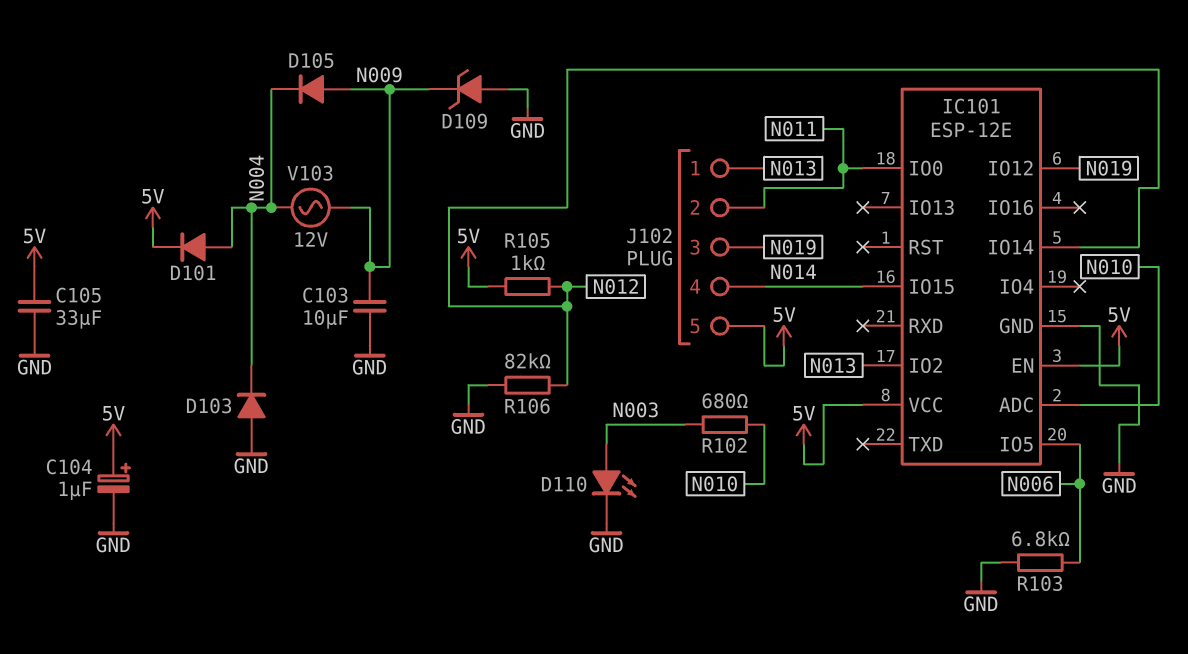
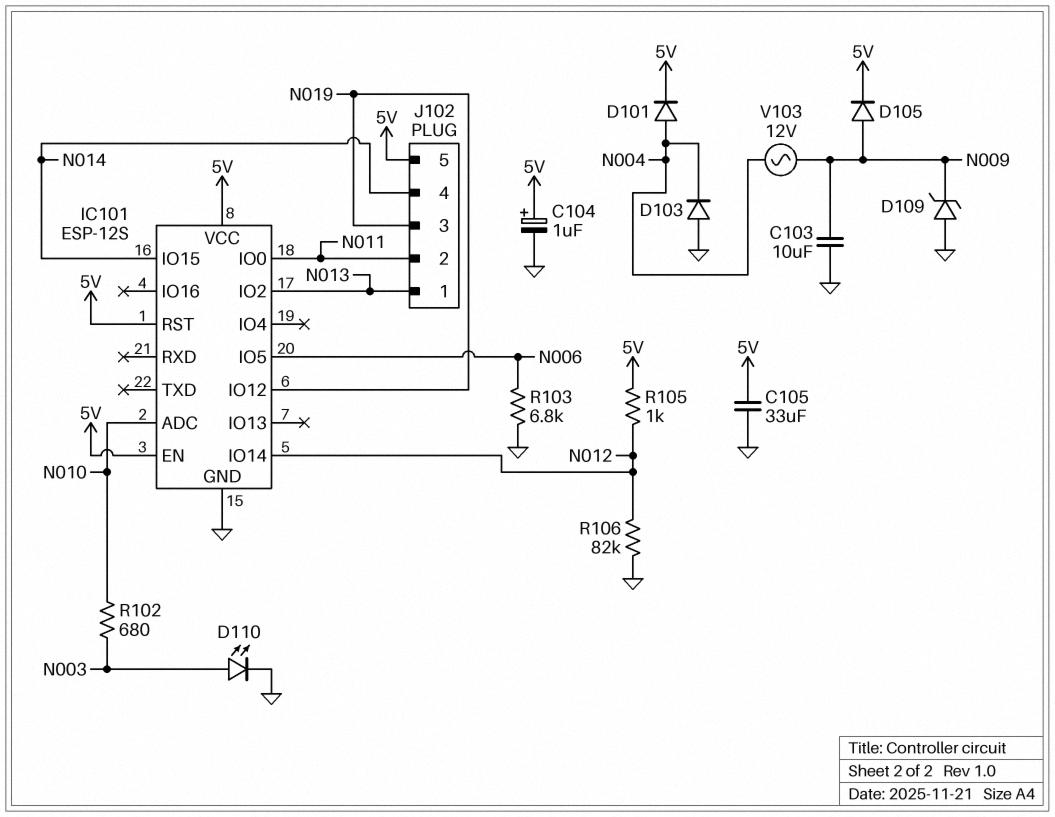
D105: diode (A N009, K N004) -> diode (A N009, K 5V)
IC101: ESP-12E -> ESP-12S
IC101 pin RST: none -> 5V

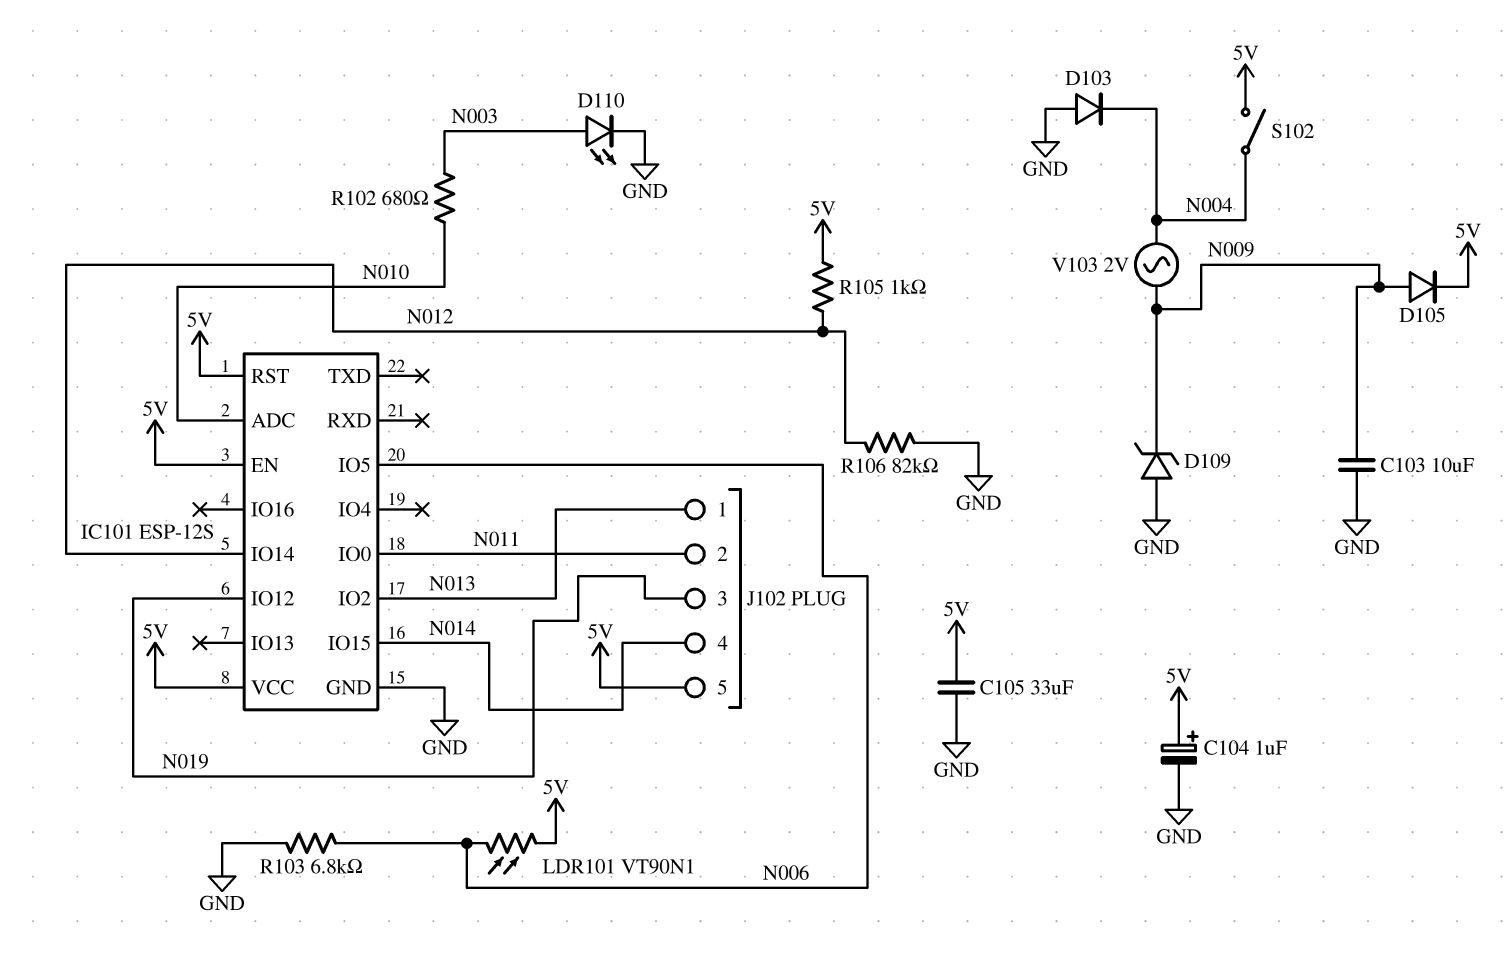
D101: diode (A N004, K 5V) -> none
LDR101: none -> VT90N1 (5V, N006)
S102: none -> switch (5V, N004)
V103: AC 12V (N004, N009) -> AC 2V (N004, N009)

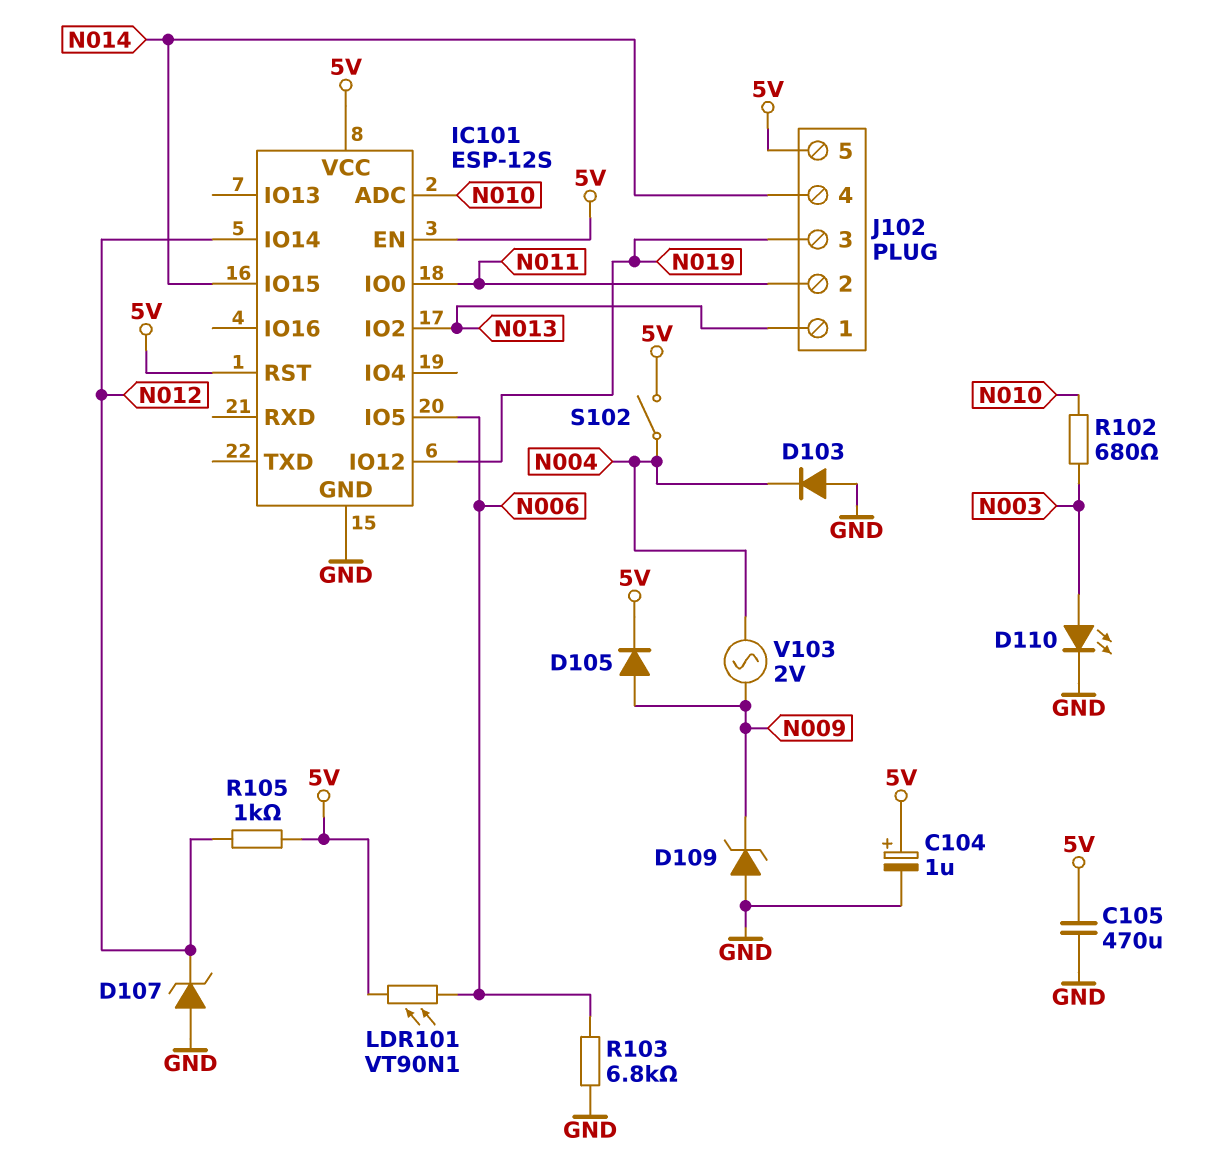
C103: 10uF (GND, N009) -> none
C105: 33uF (5V, GND) -> 470uF (5V, GND)
D107: none -> zener (A GND, K N012)
R106: 82k (GND, N012) -> none

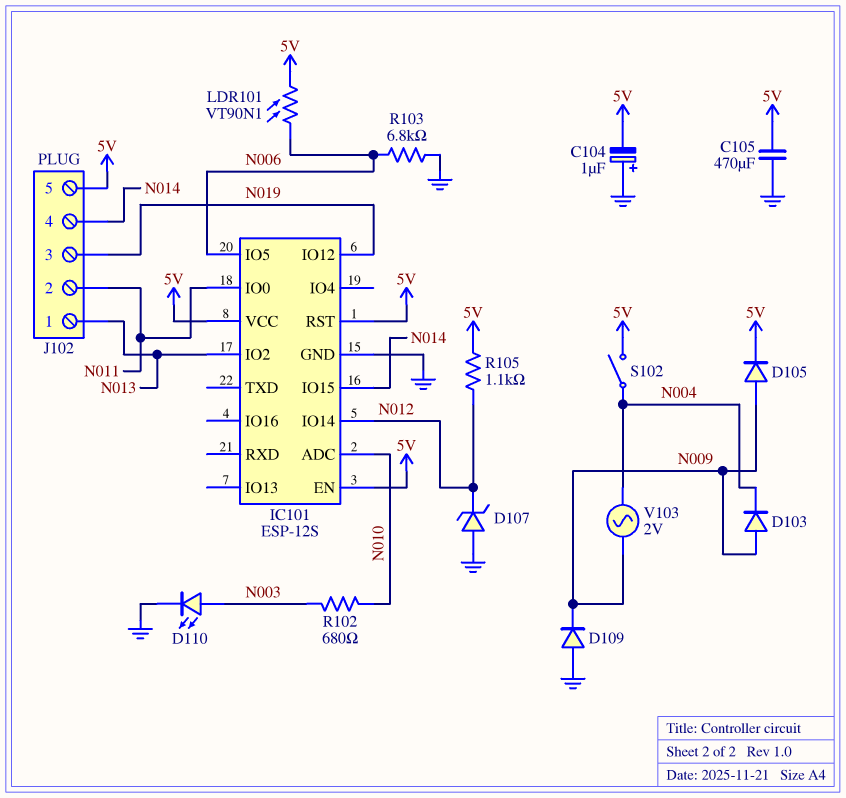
C104: 1uF (plus 5V, minus GND) -> 1uF (plus GND, minus 5V)
D103: diode (A GND, K N004) -> diode (A N009, K N004)
D109: zener (A GND, K N009) -> diode (A GND, K N009)
R105: 1k (5V, N012) -> 1.1k (5V, N012)

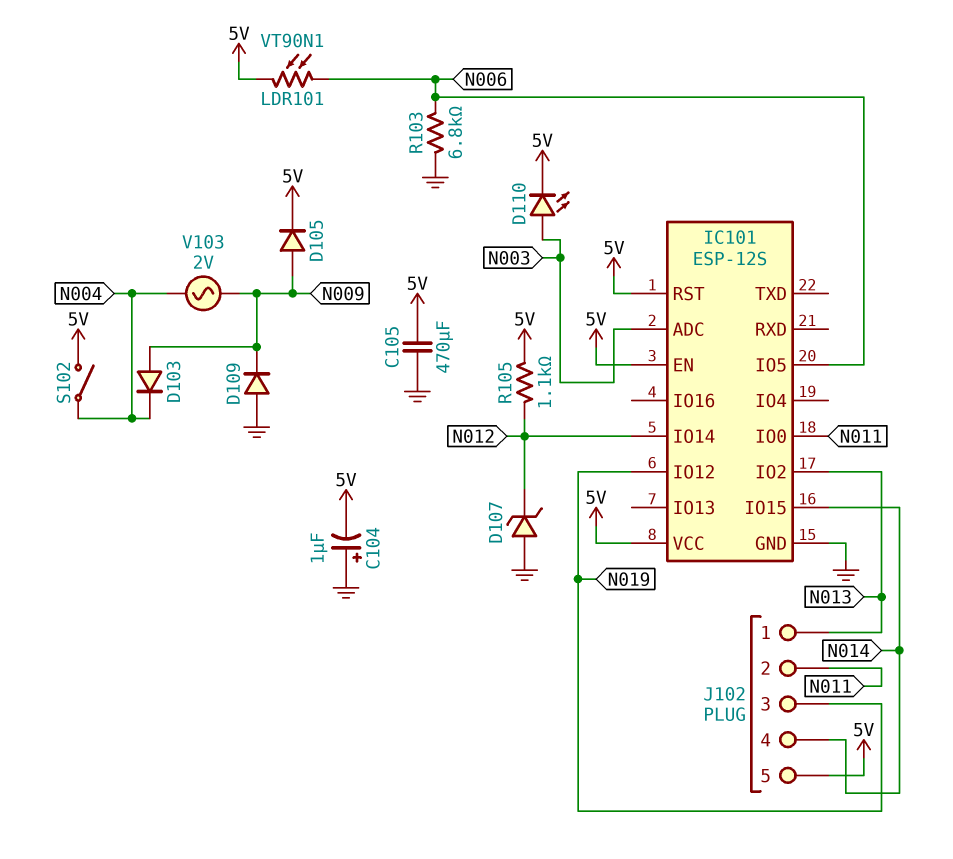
D110: LED (A N003, K GND) -> LED (A N003, K 5V)
IC101 pin ADC: N010 -> N003
R102: 680 (N003, N010) -> none

